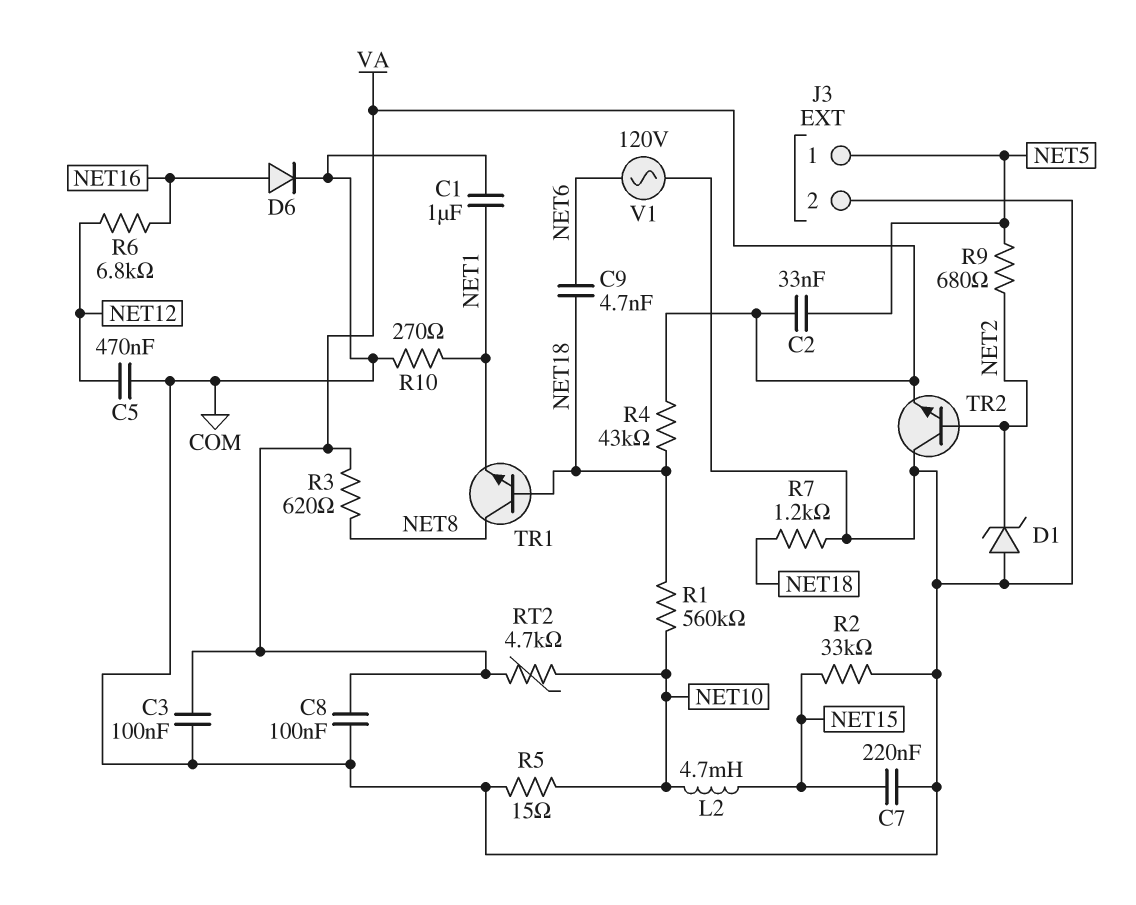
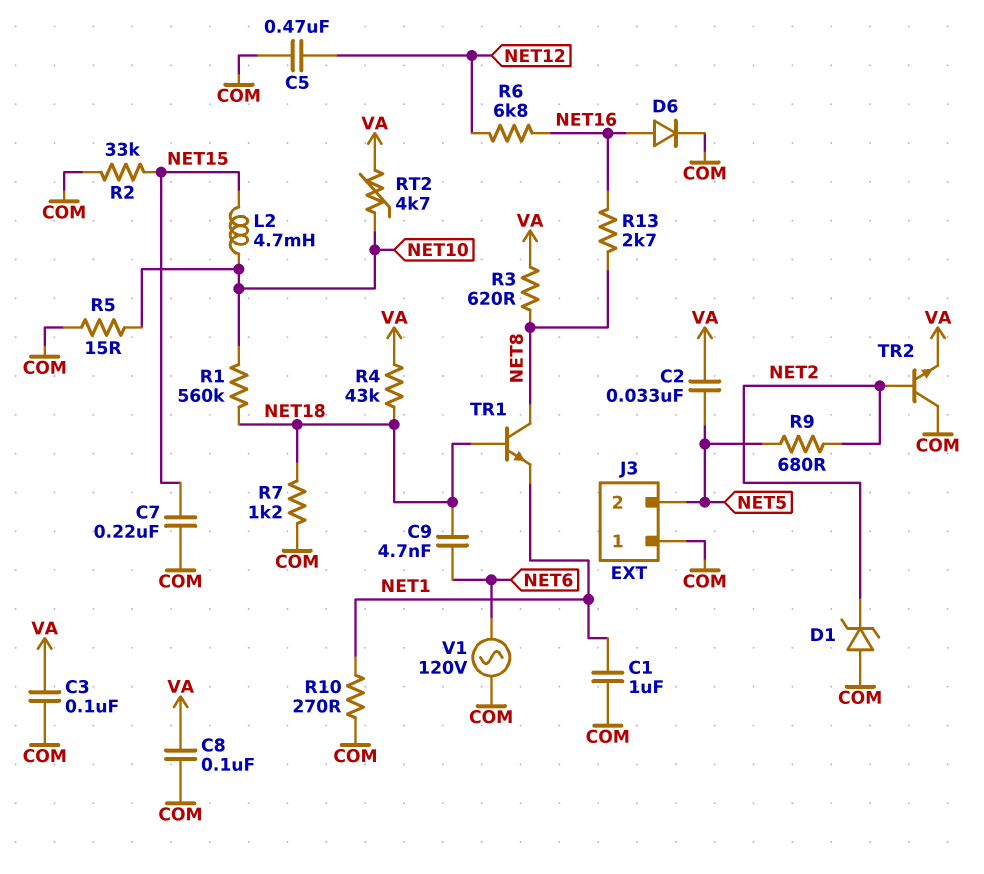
J3 pin 1: NET5 -> COM
J3 pin 2: COM -> NET5
R13: none -> 2.7k (NET8, NET16)

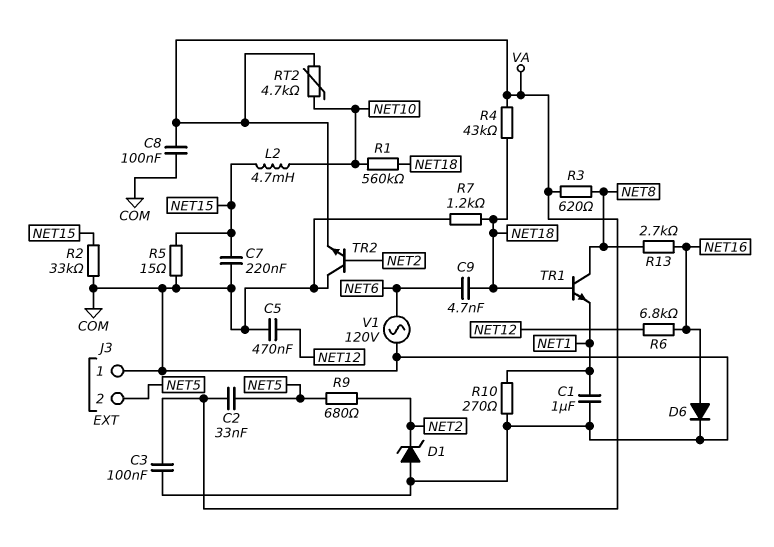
R5: 15 (COM, NET10) -> 15 (COM, NET15)

